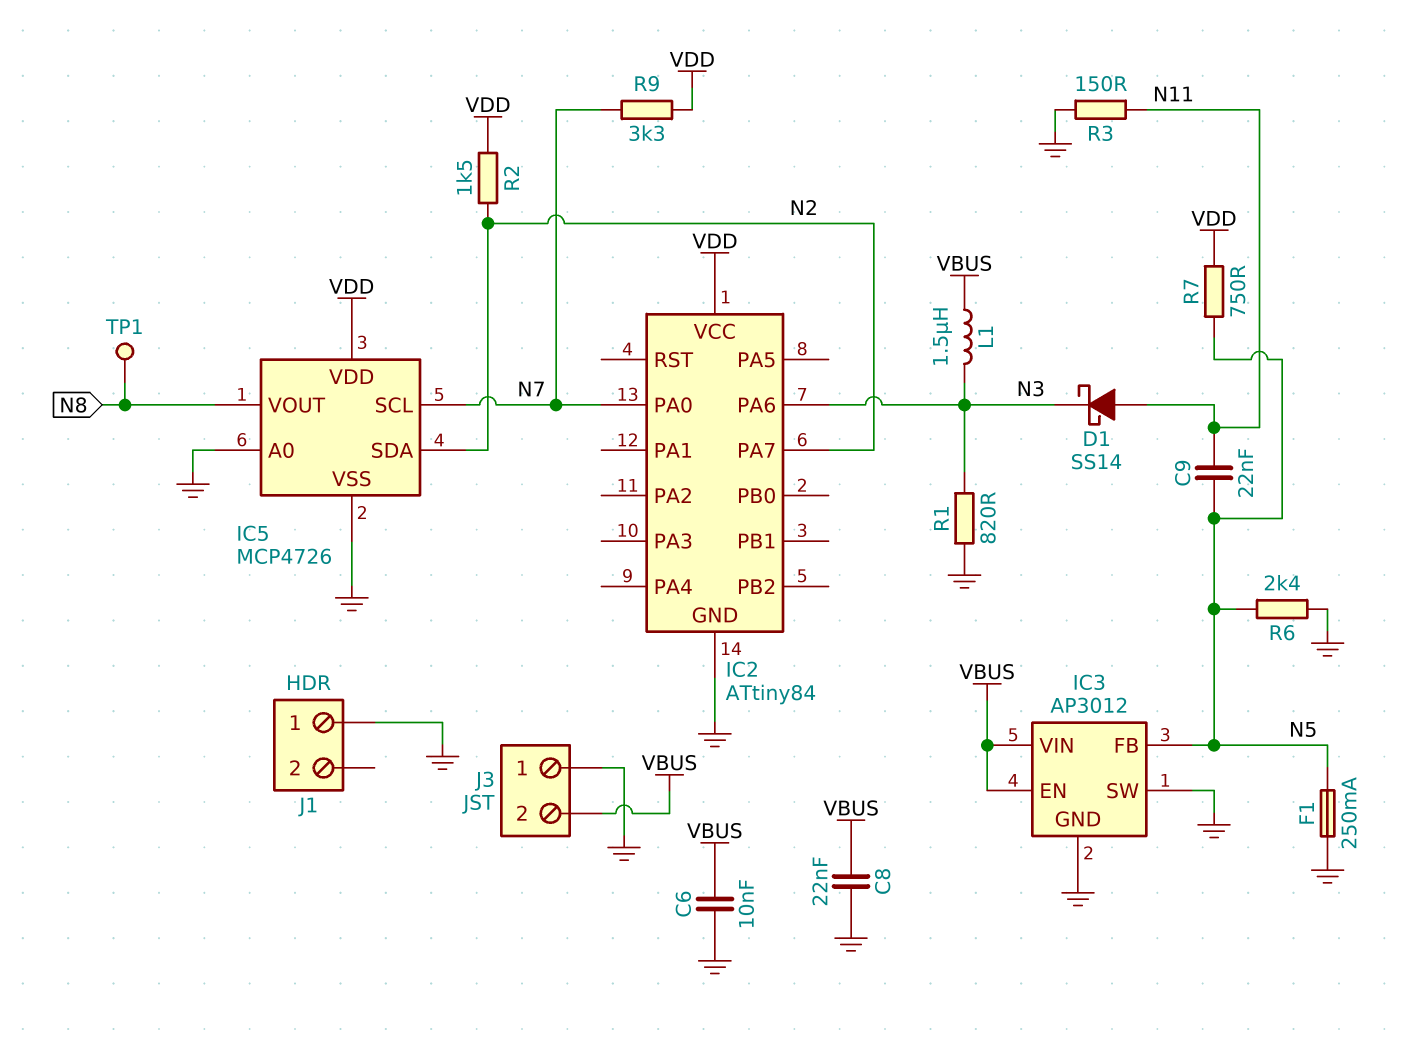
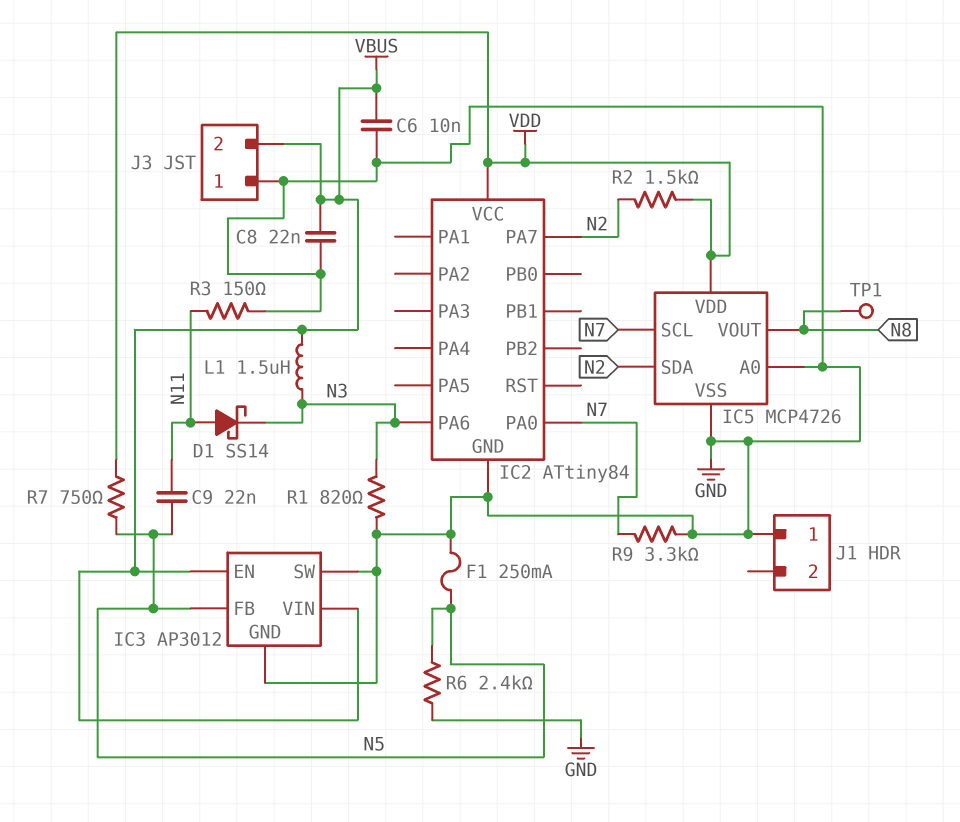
R9: 3.3k (N7, VDD) -> 3.3k (GND, N7)

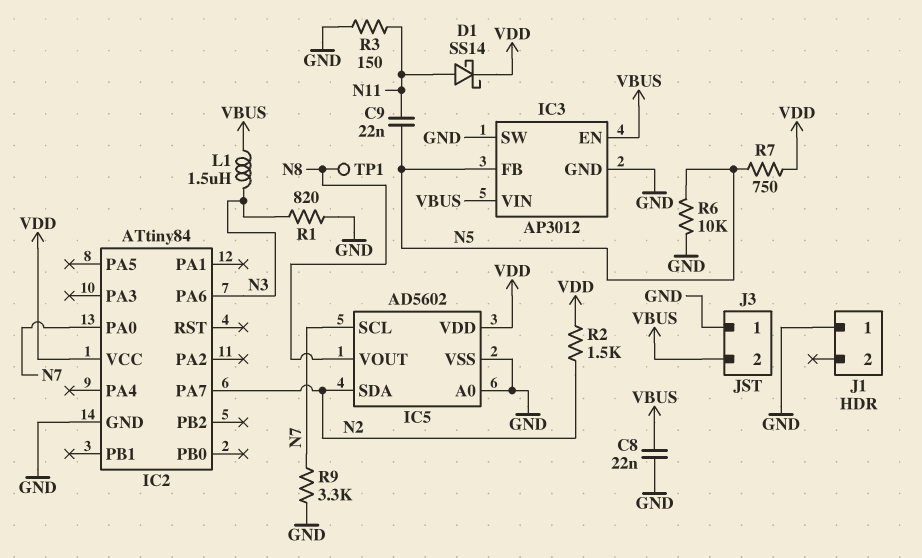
C6: 10nF (GND, VBUS) -> none
D1: schottky SS14 (A N11, K N3) -> schottky SS14 (A N11, K VDD)
F1: 250mA (GND, N5) -> none
IC5: MCP4726 -> AD5602
R6: 2.4k (GND, N5) -> 10k (GND, N5)

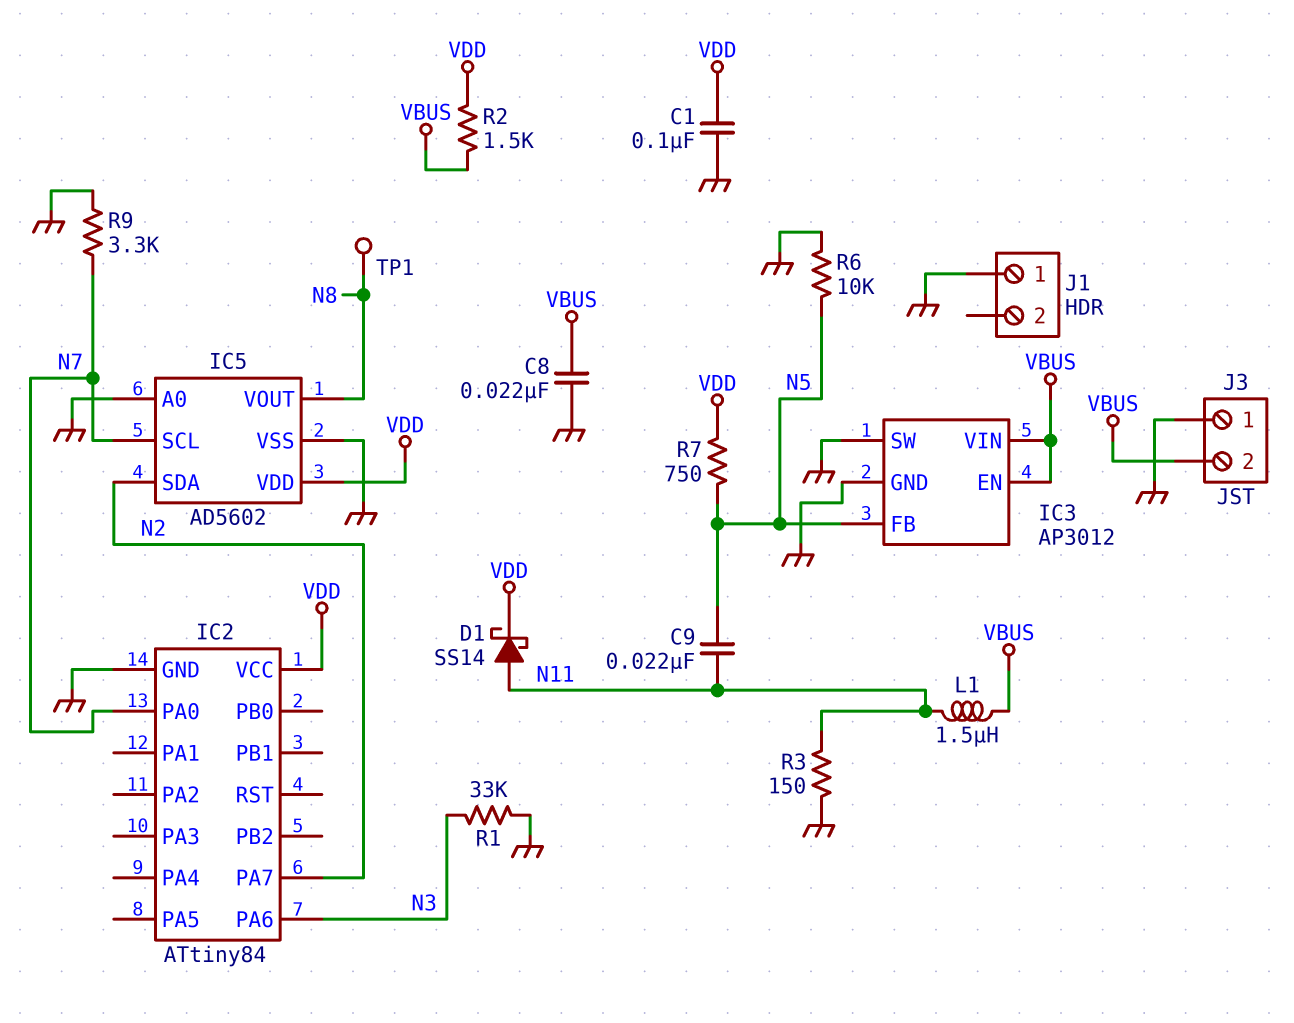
C1: none -> 100nF (GND, VDD)
L1: 1.5uH (N3, VBUS) -> 1.5uH (N11, VBUS)
R1: 820 (GND, N3) -> 33k (GND, N3)
R2: 1.5k (N2, VDD) -> 1.5k (VBUS, VDD)

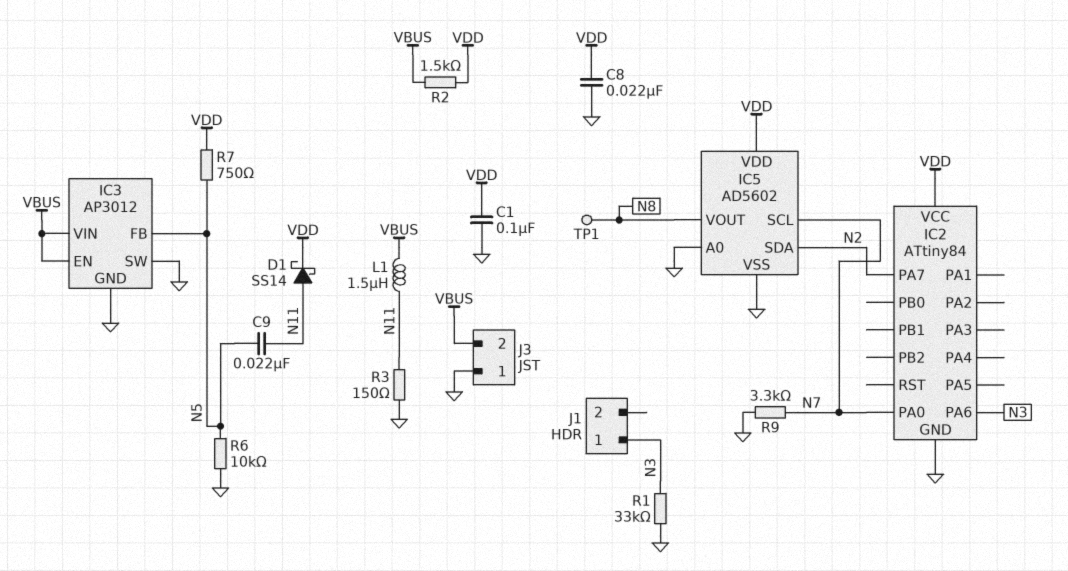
C8: 22nF (GND, VBUS) -> 22nF (GND, VDD)
J1 pin 1: GND -> N3

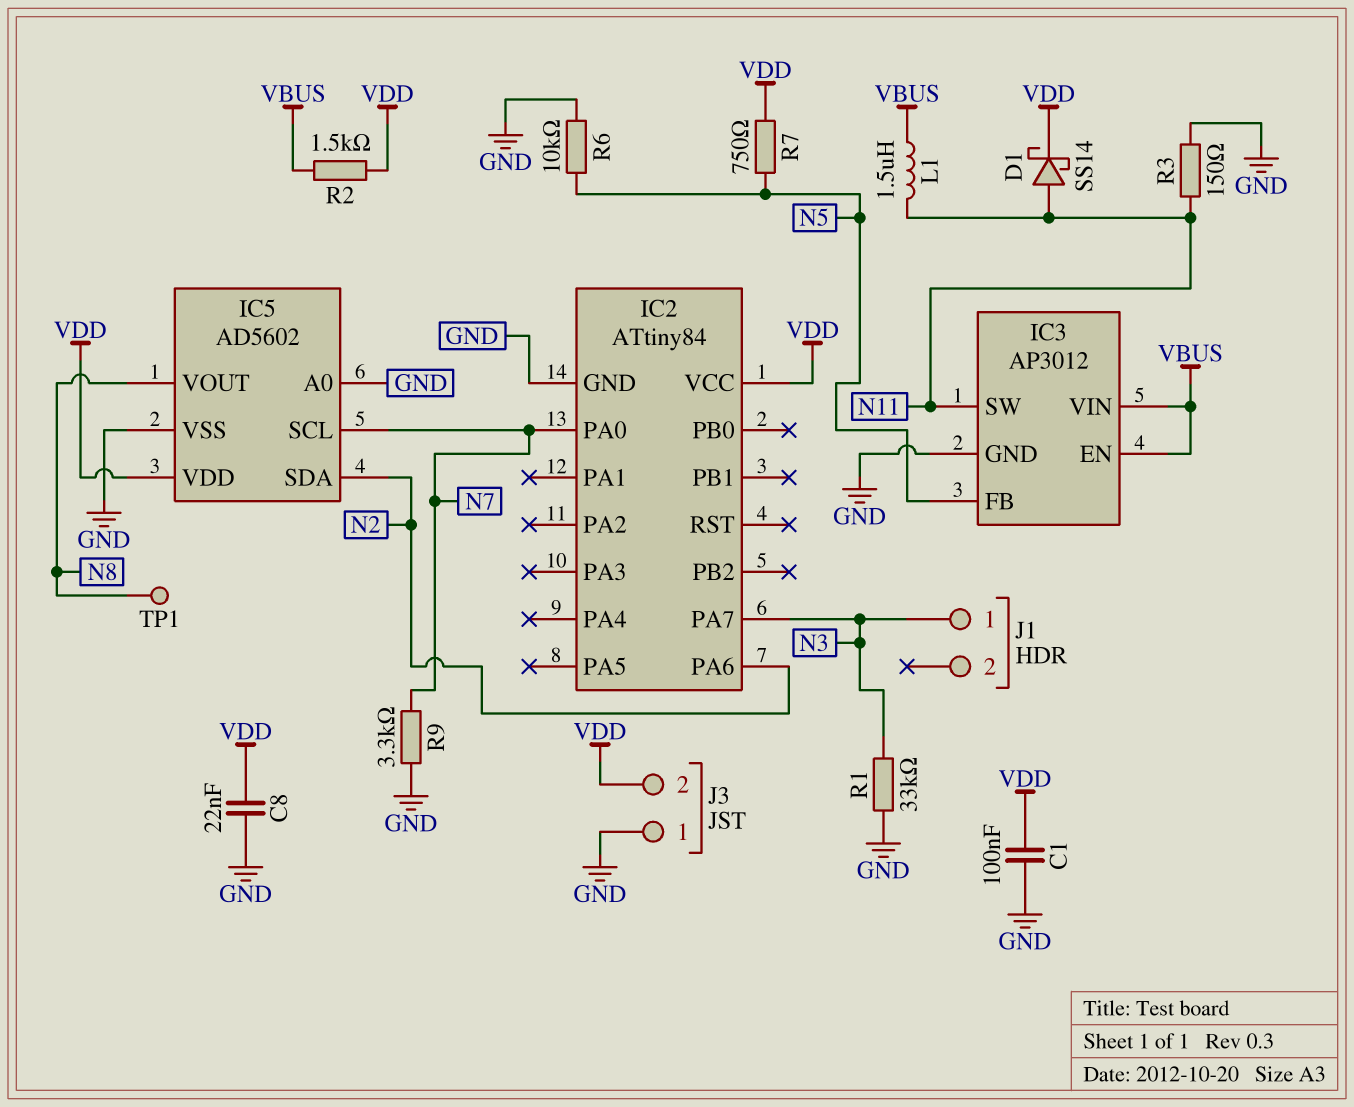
C9: 22nF (N5, N11) -> none
IC2 pin PA6: N3 -> N2
IC2 pin PA7: N2 -> N3
IC3 pin SW: GND -> N11
J3 pin 2: VBUS -> VDD

